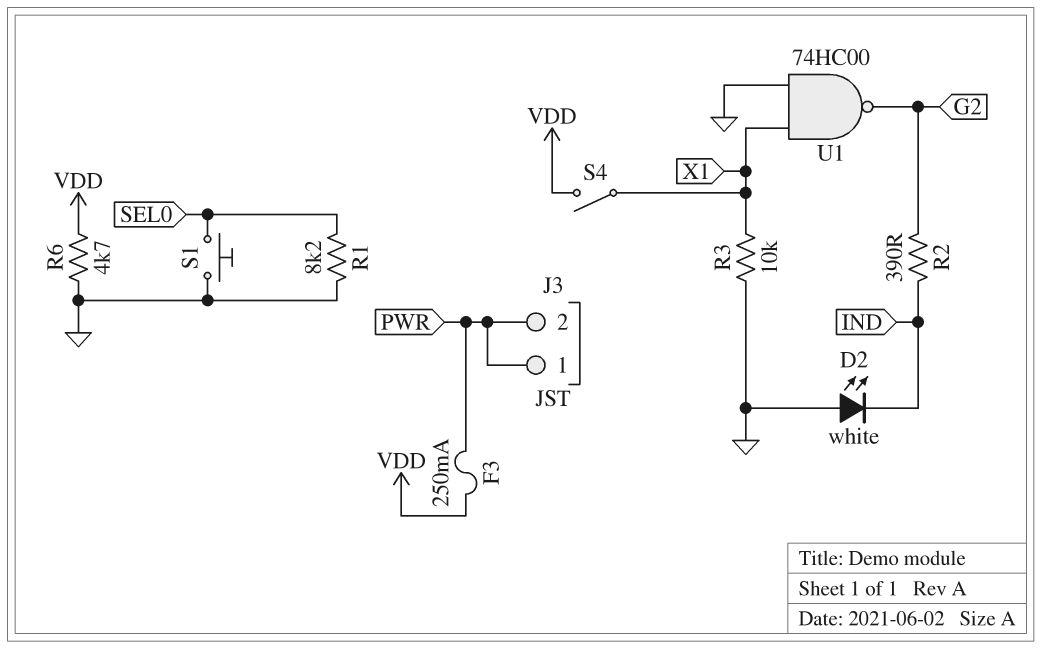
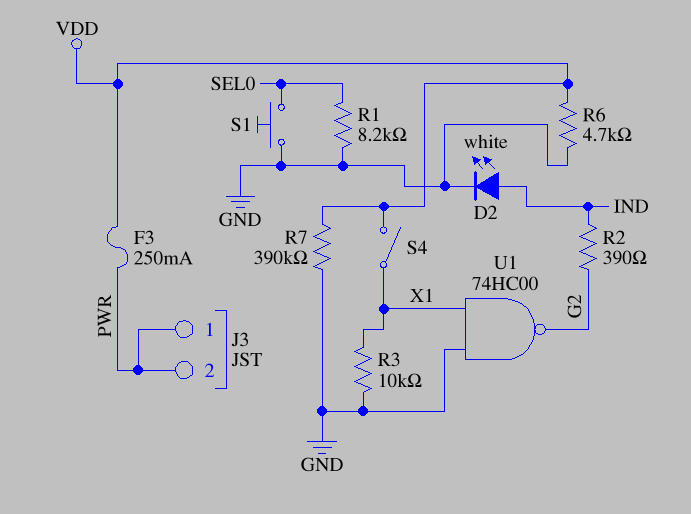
D2: LED white (A GND, K IND) -> LED white (A IND, K GND)
R7: none -> 390k (GND, VDD)

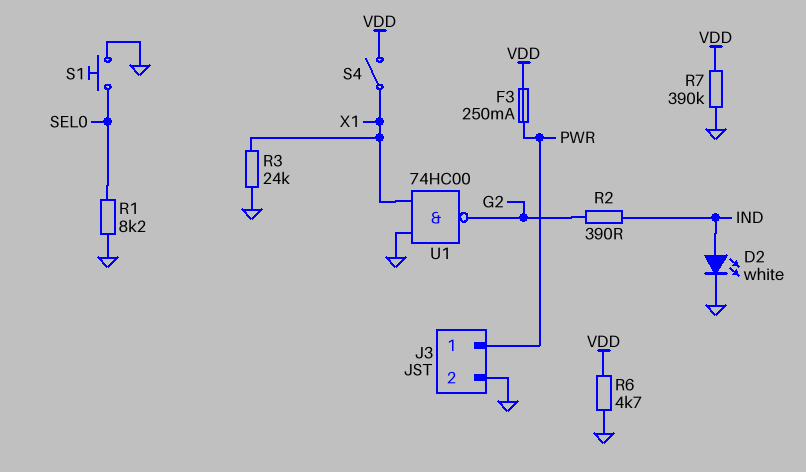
J3 pin 2: PWR -> GND
R3: 10k (GND, X1) -> 24k (GND, X1)

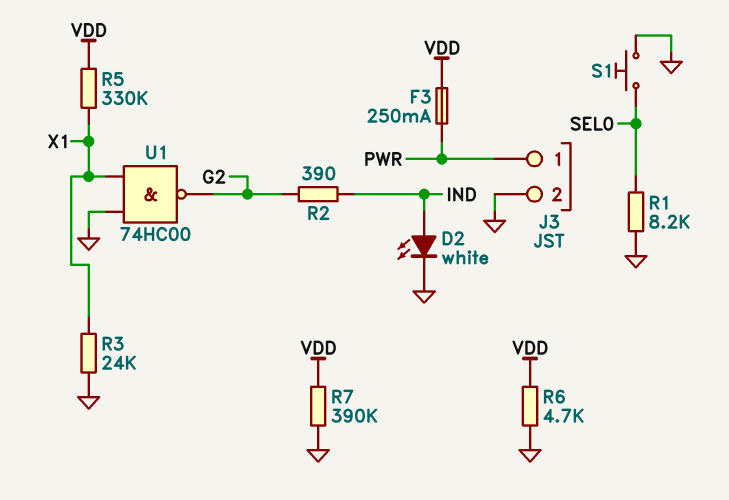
R5: none -> 330k (VDD, X1)
S4: switch (VDD, X1) -> none

